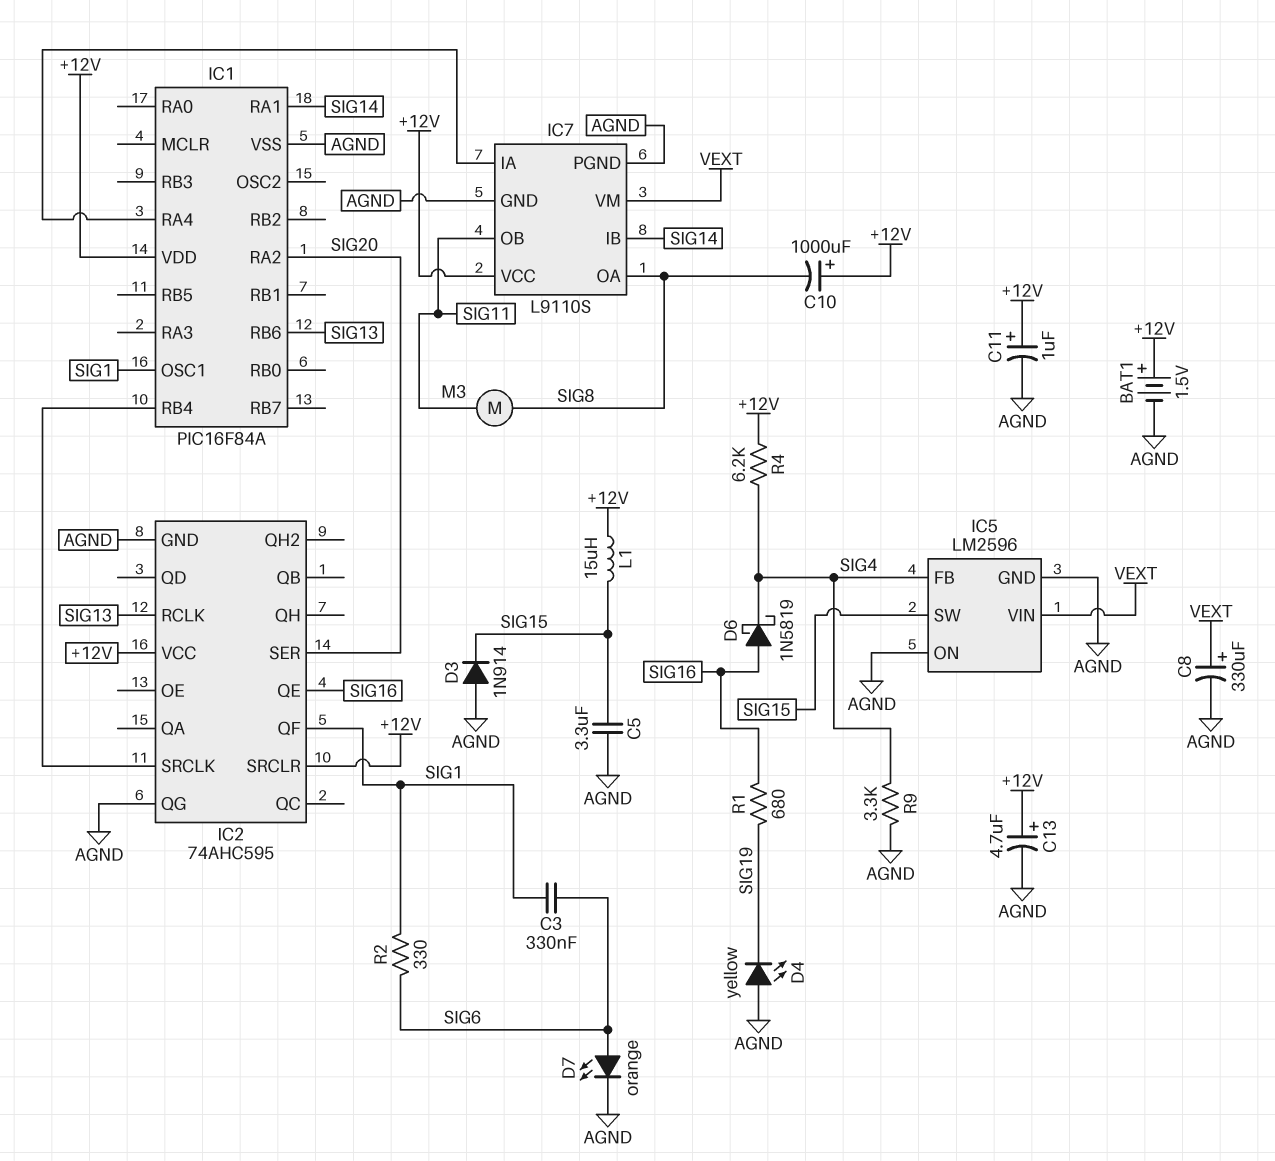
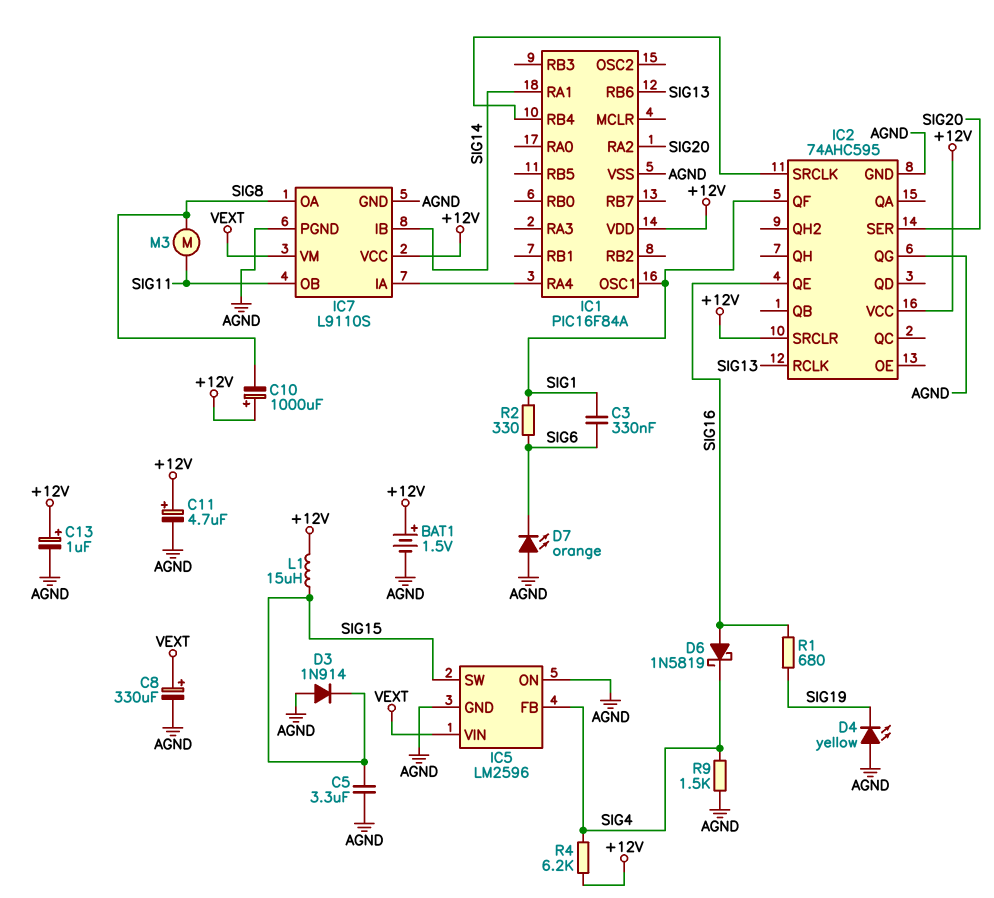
C11: 1uF (plus +12V, minus AGND) -> 4.7uF (plus +12V, minus AGND)
C13: 4.7uF (plus +12V, minus AGND) -> 1uF (plus +12V, minus AGND)
D7: LED orange (A SIG6, K AGND) -> LED orange (A AGND, K SIG6)
R9: 3.3k (AGND, SIG4) -> 1.5k (AGND, SIG4)

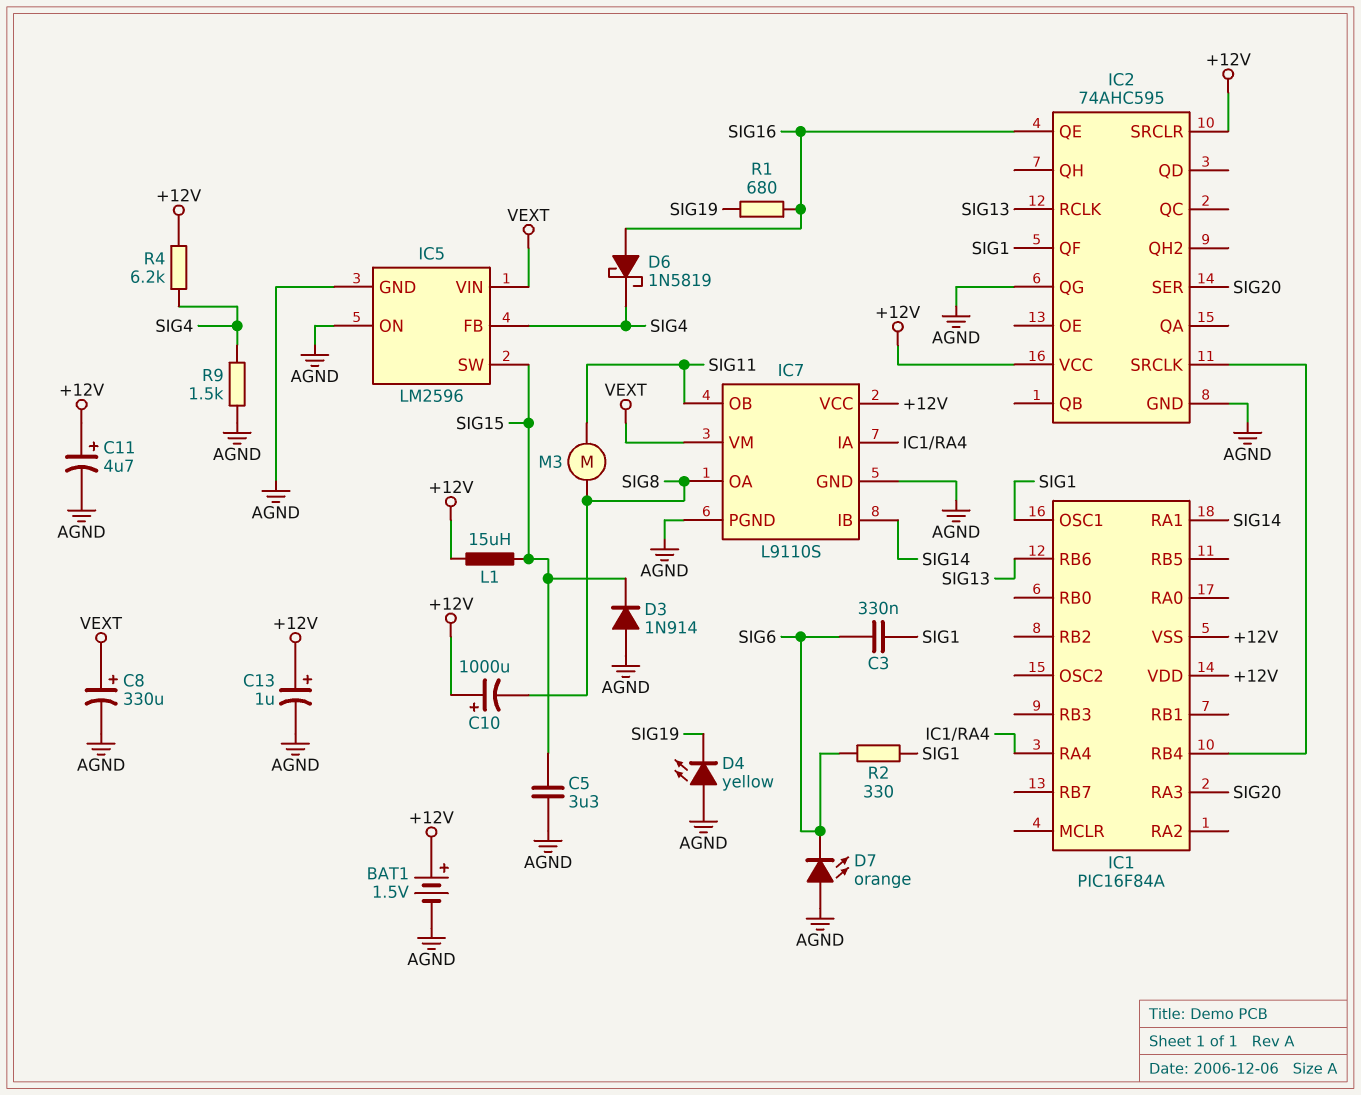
IC1 pin RA2: SIG20 -> none
IC1 pin RA3: none -> SIG20
IC1 pin VSS: AGND -> +12V

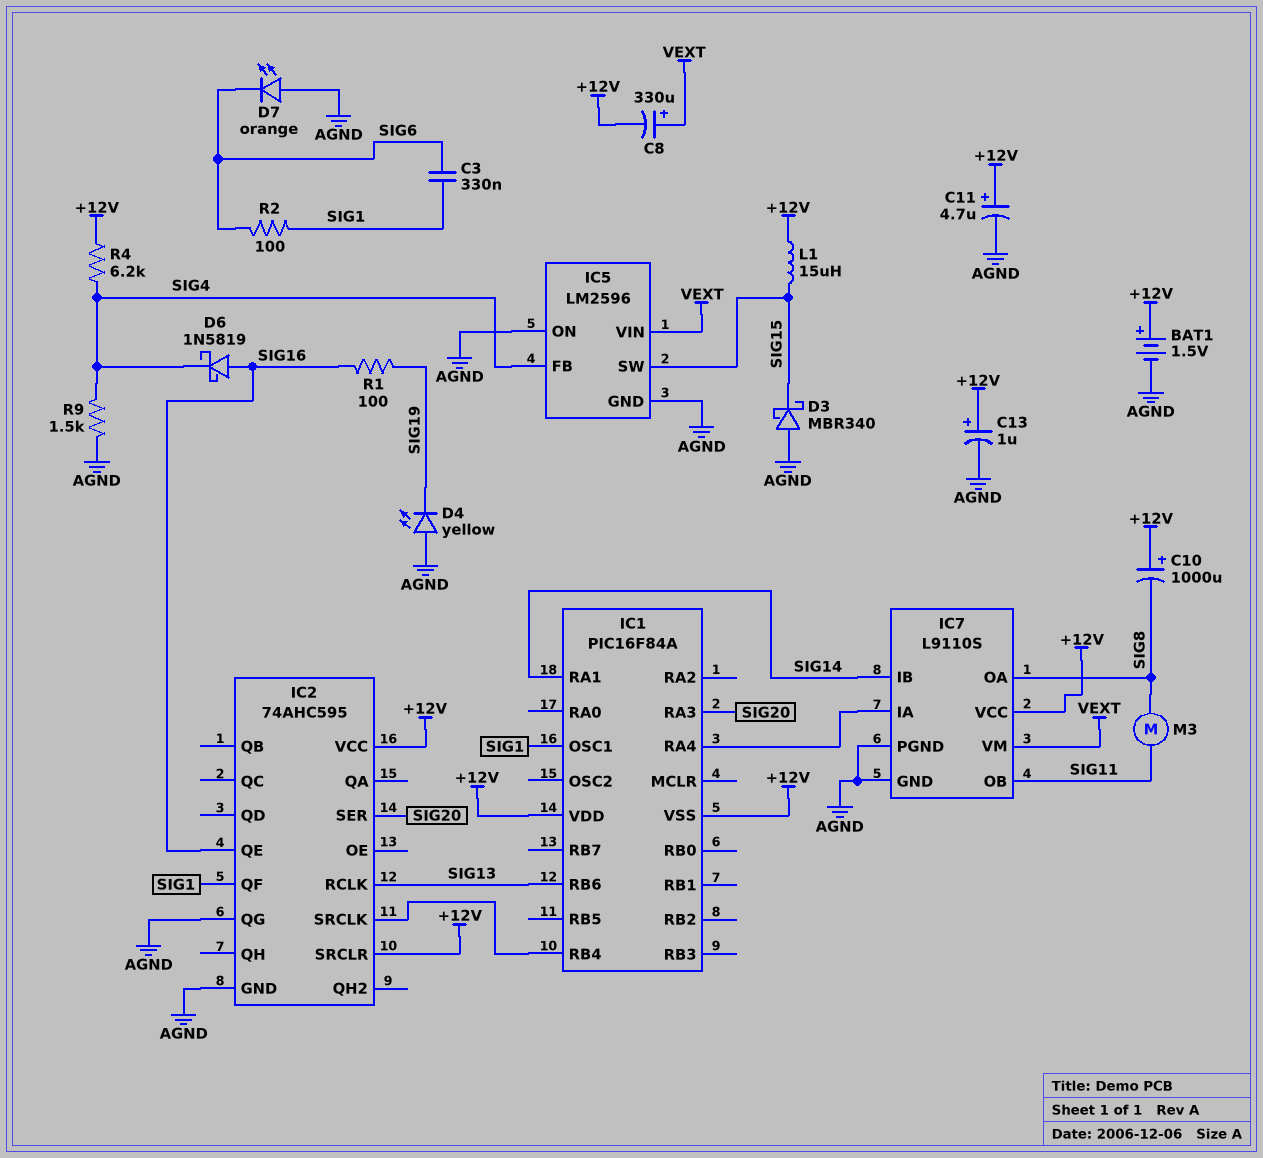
C5: 3.3uF (AGND, SIG15) -> none
C8: 330uF (plus VEXT, minus AGND) -> 330uF (plus VEXT, minus +12V)
D3: diode 1N914 (A AGND, K SIG15) -> schottky MBR340 (A AGND, K SIG15)
R1: 680 (SIG16, SIG19) -> 100 (SIG16, SIG19)
R2: 330 (SIG1, SIG6) -> 100 (SIG1, SIG6)

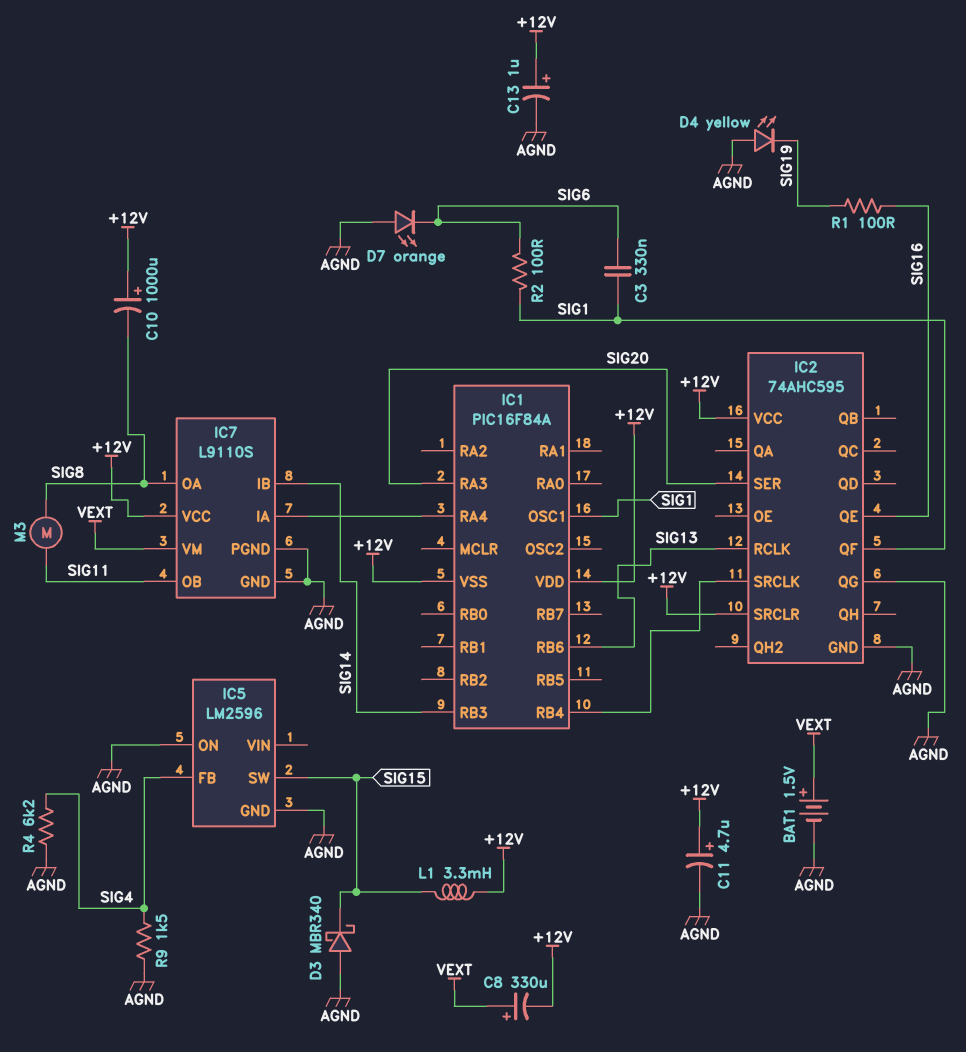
BAT1: 1.5V (plus +12V, minus AGND) -> 1.5V (plus VEXT, minus AGND)
D6: schottky 1N5819 (A SIG16, K SIG4) -> none
IC1 pin RA1: SIG14 -> none
IC1 pin RB3: none -> SIG14
IC5 pin VIN: VEXT -> none
L1: 15uH (+12V, SIG15) -> 3.3mH (+12V, SIG15)
R4: 6.2k (+12V, SIG4) -> 6.2k (AGND, SIG4)

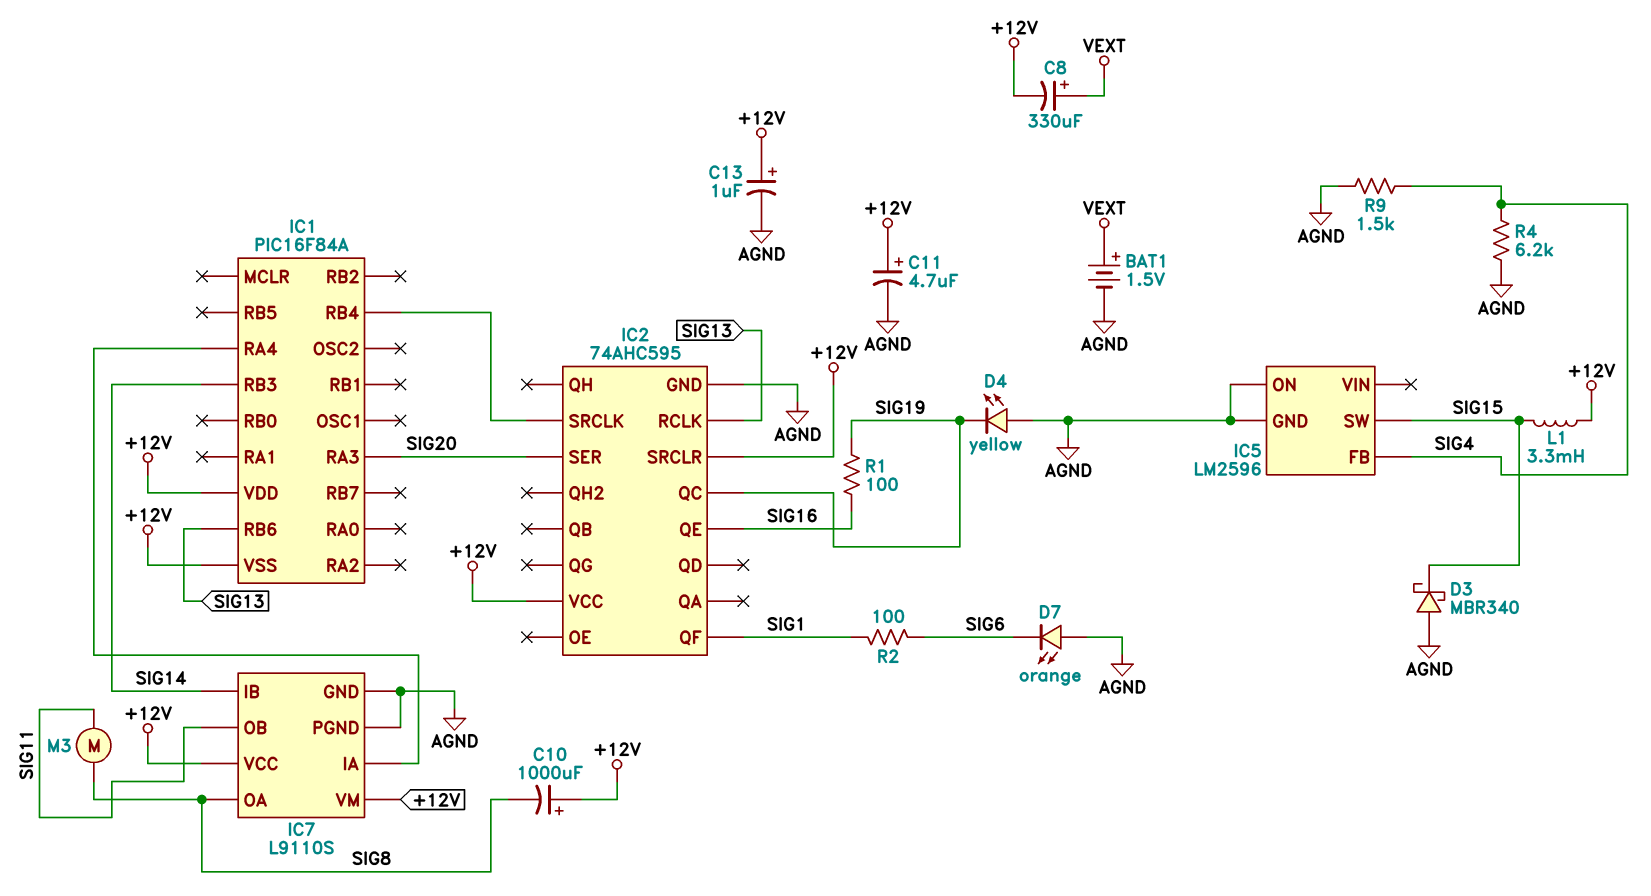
C3: 330nF (SIG1, SIG6) -> none
IC1 pin OSC1: SIG1 -> none
IC2 pin QC: none -> SIG19
IC2 pin QG: AGND -> none
IC7 pin VM: VEXT -> +12V

